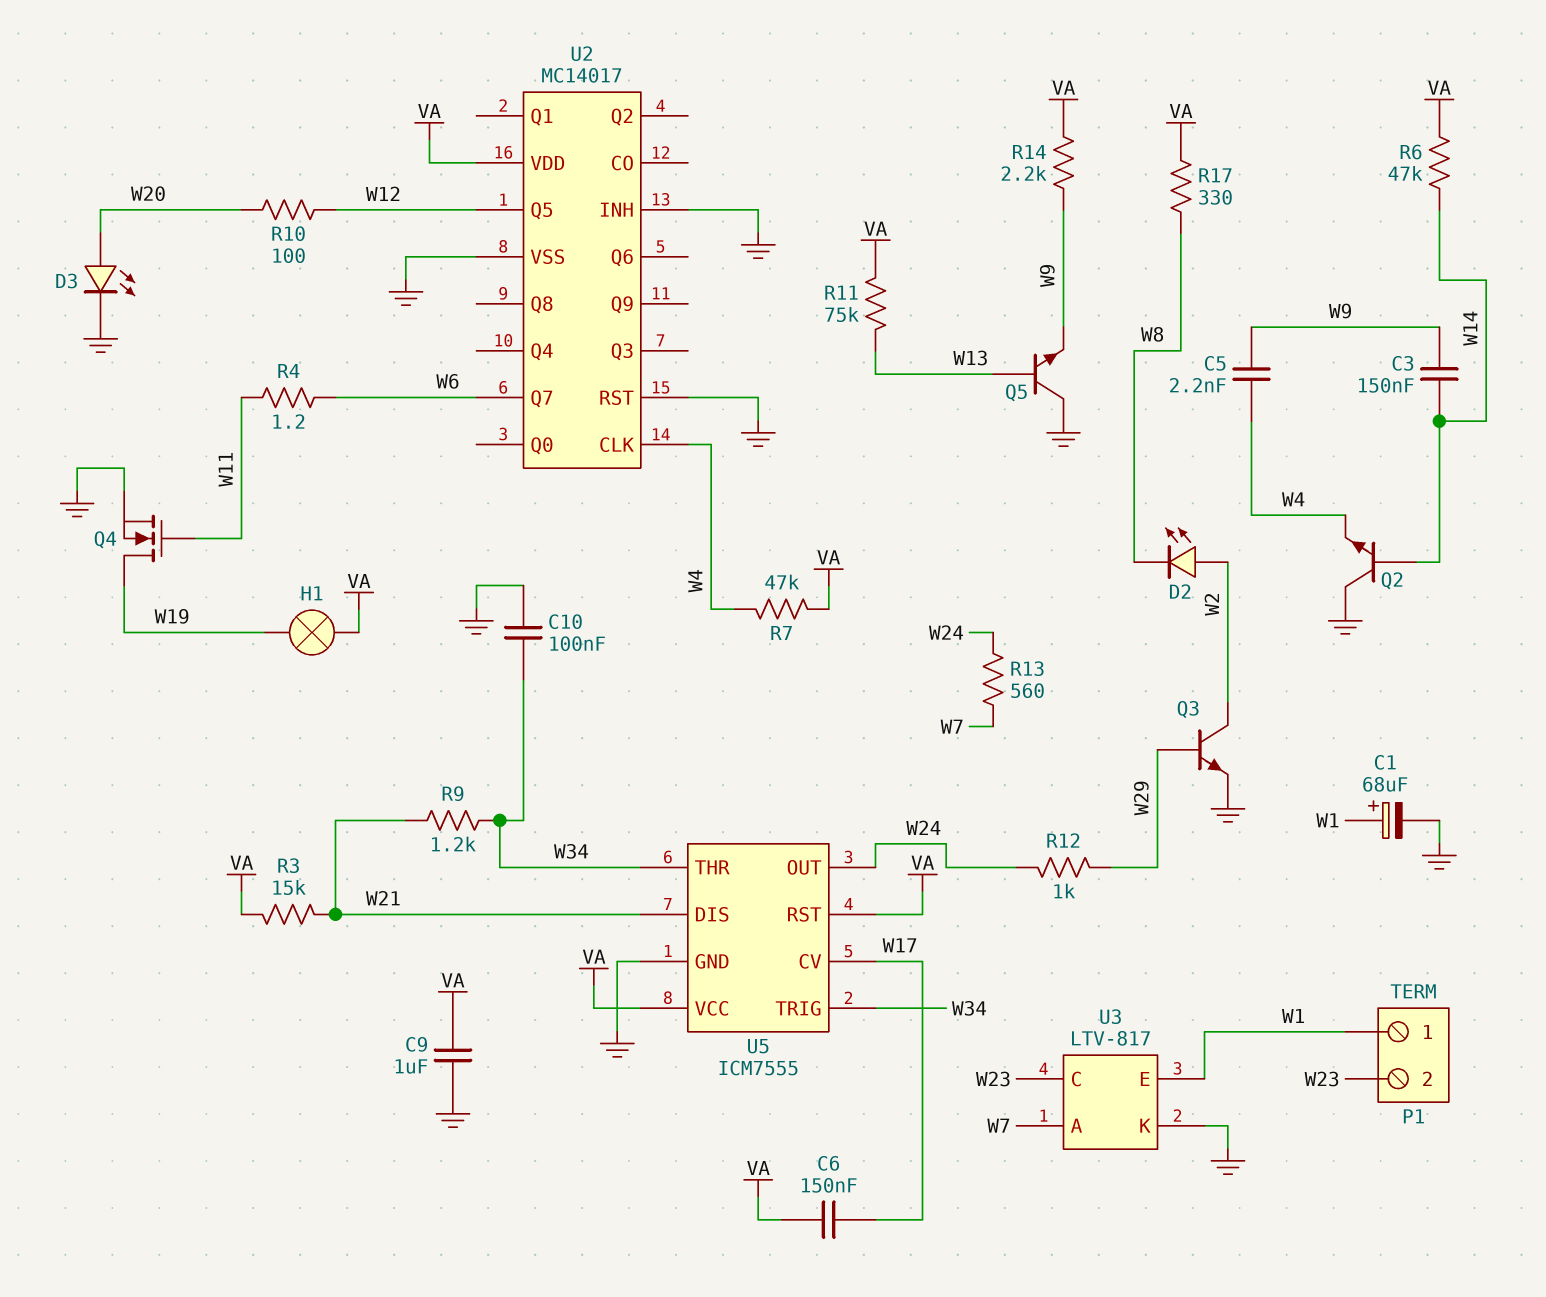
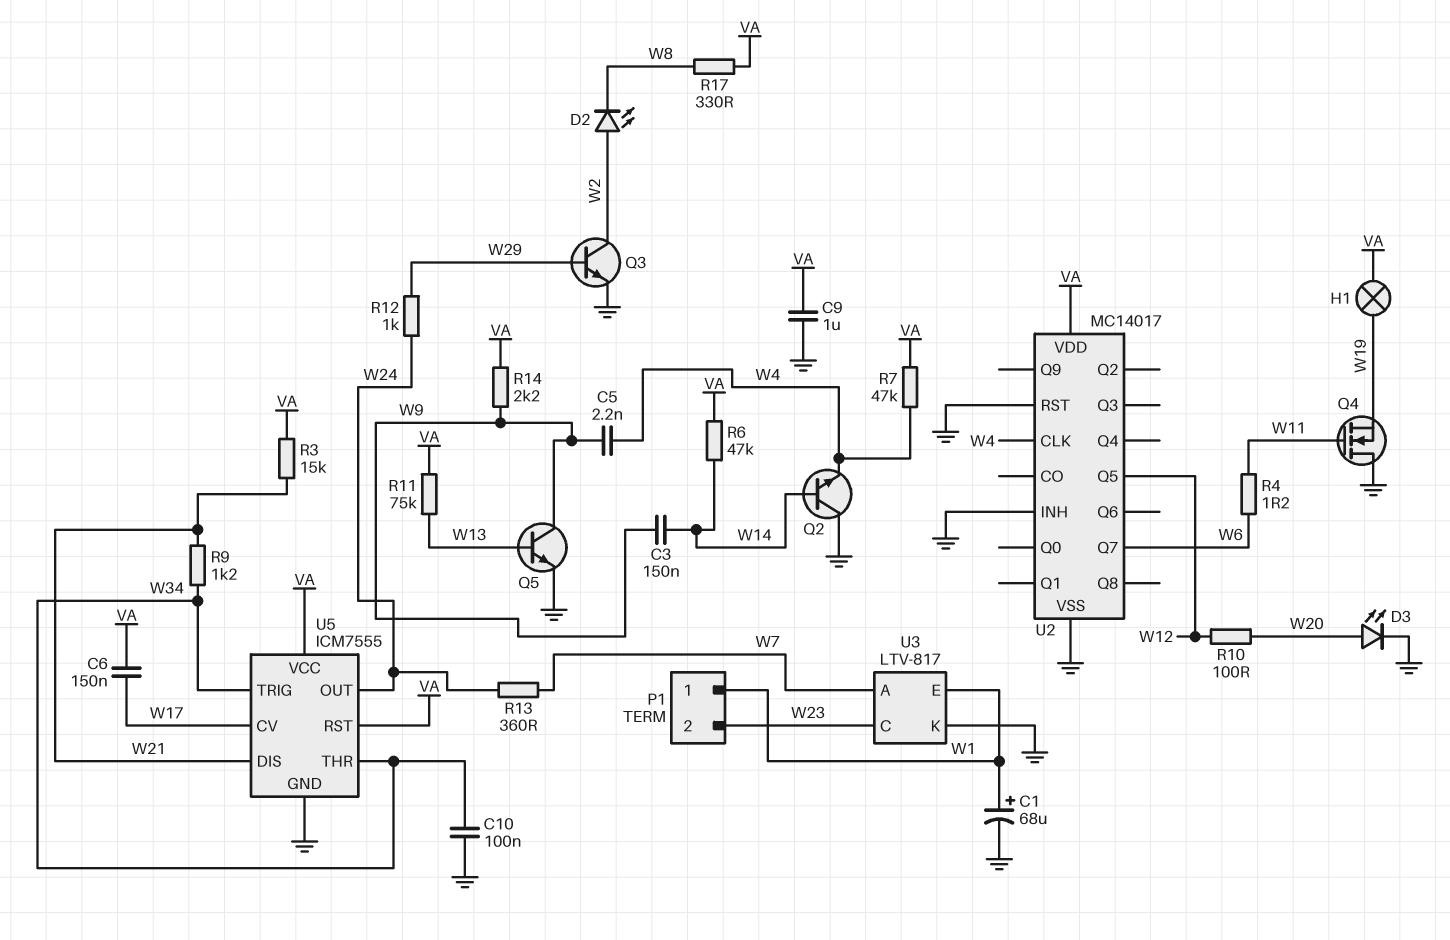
Q4: NMOS (G W11, D W19, S GND) -> NMOS (G W11, D GND, S W19)
Q5: NPN (B W13, C GND, E W9) -> NPN (B W13, C W9, E GND)
R13: 560 (W7, W24) -> 360 (W7, W24)

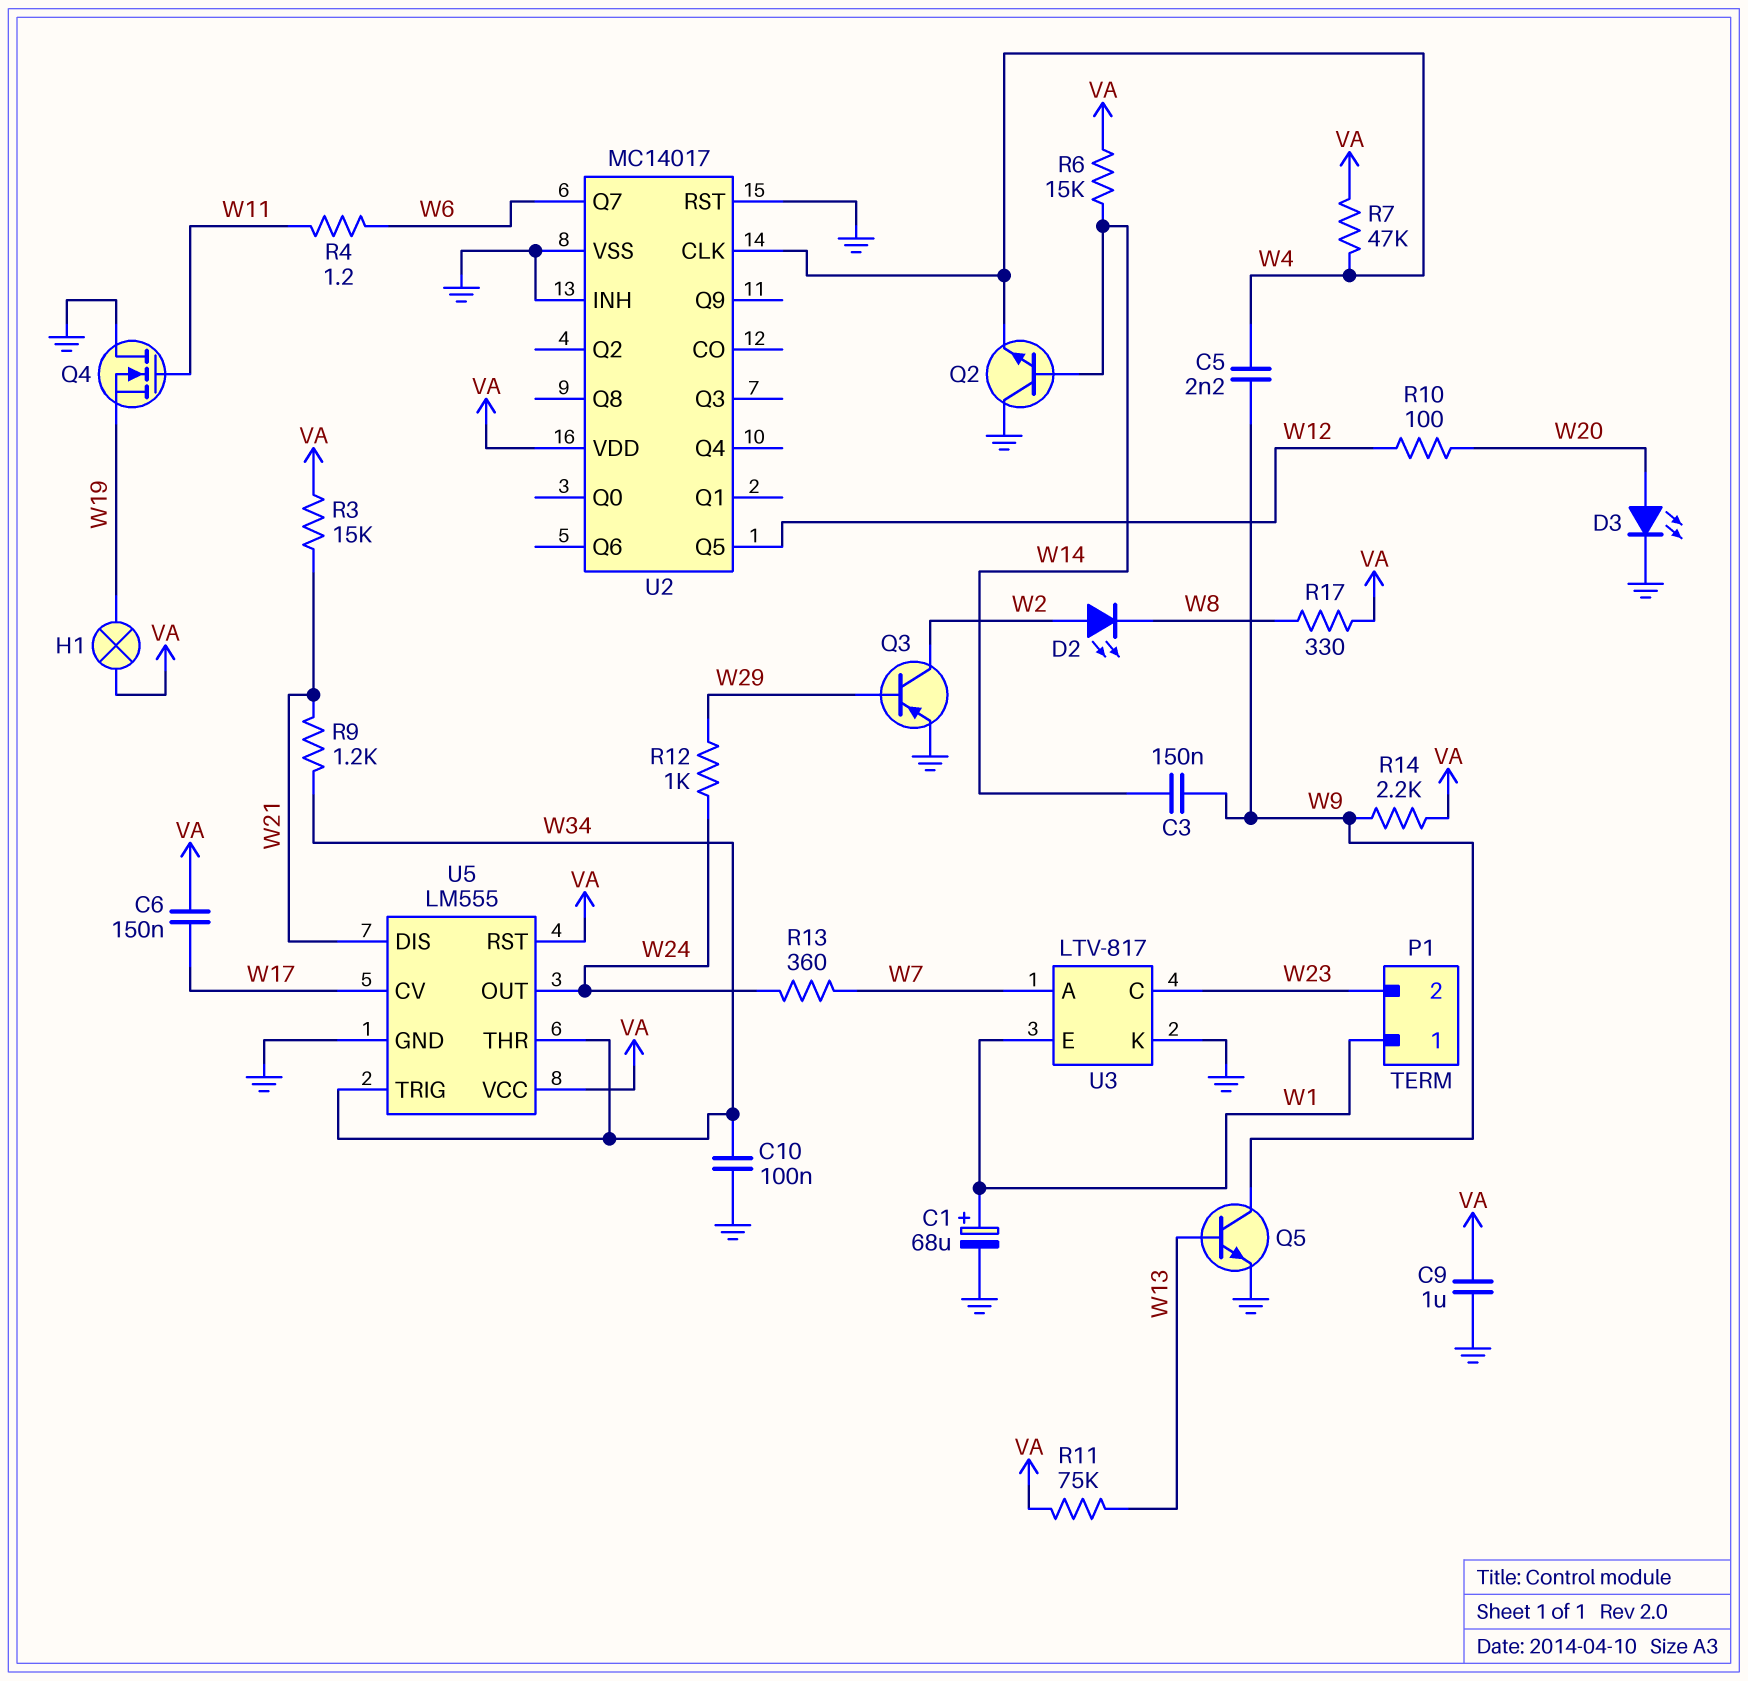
Q3: NPN (B W29, C W2, E GND) -> PNP (B W29, C W2, E GND)
R6: 47k (VA, W14) -> 15k (VA, W14)
U5: ICM7555 -> LM555

